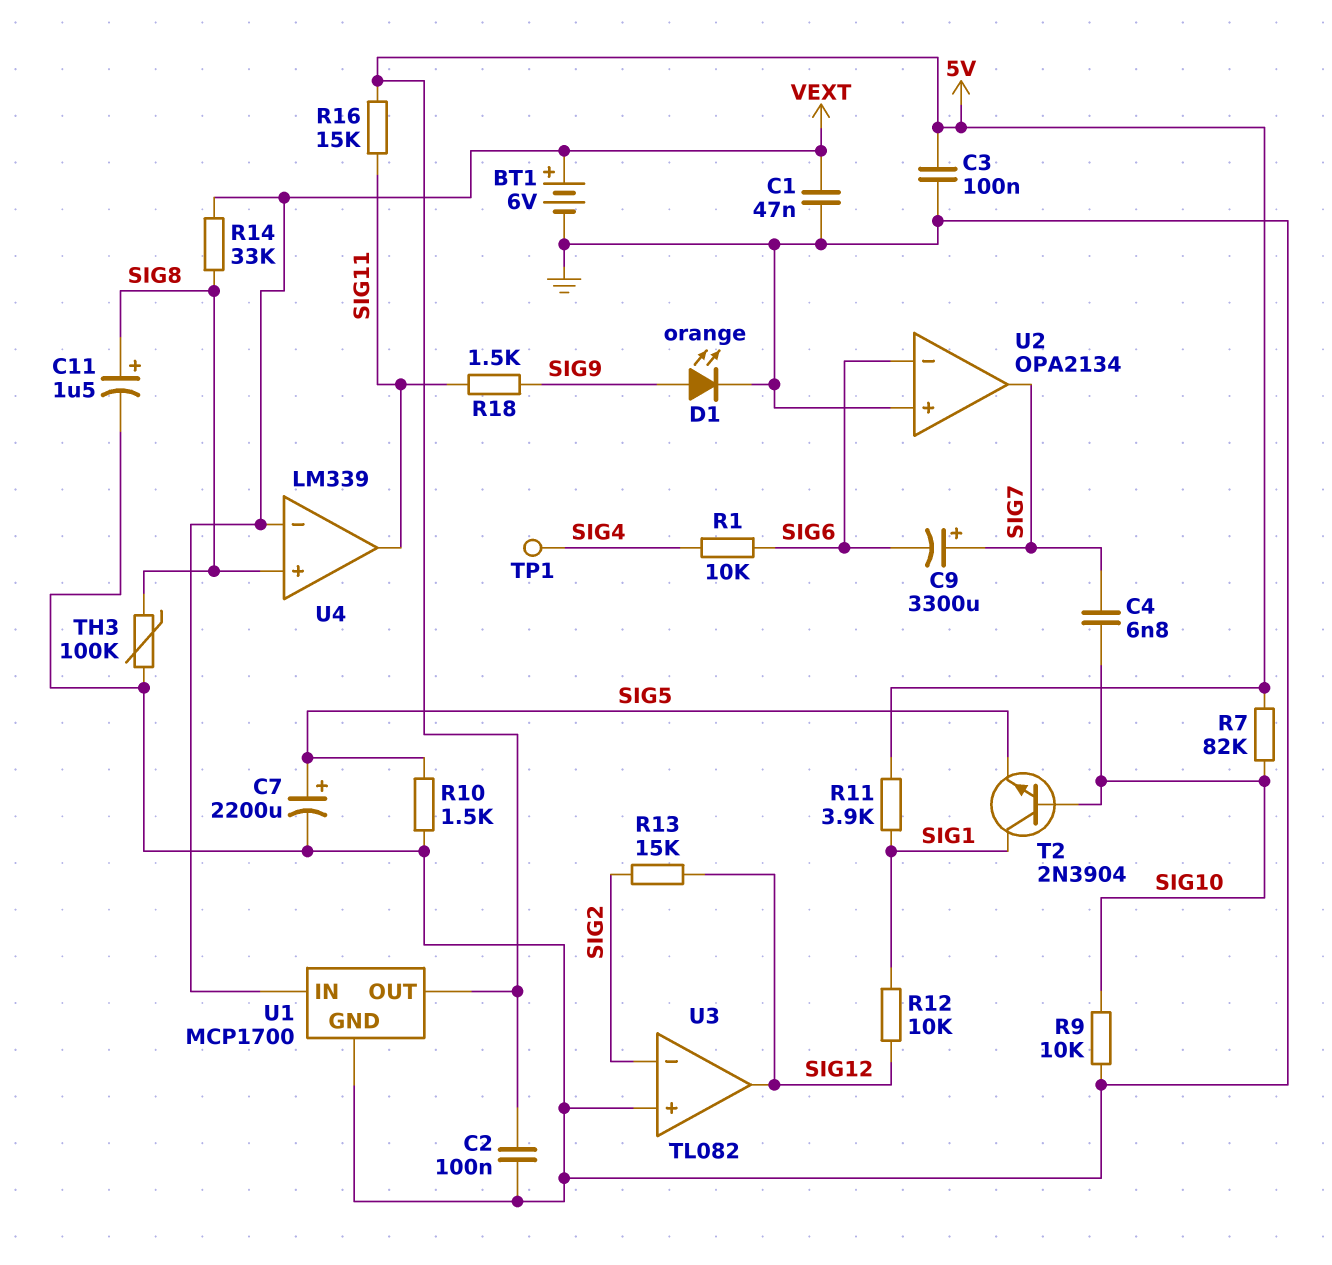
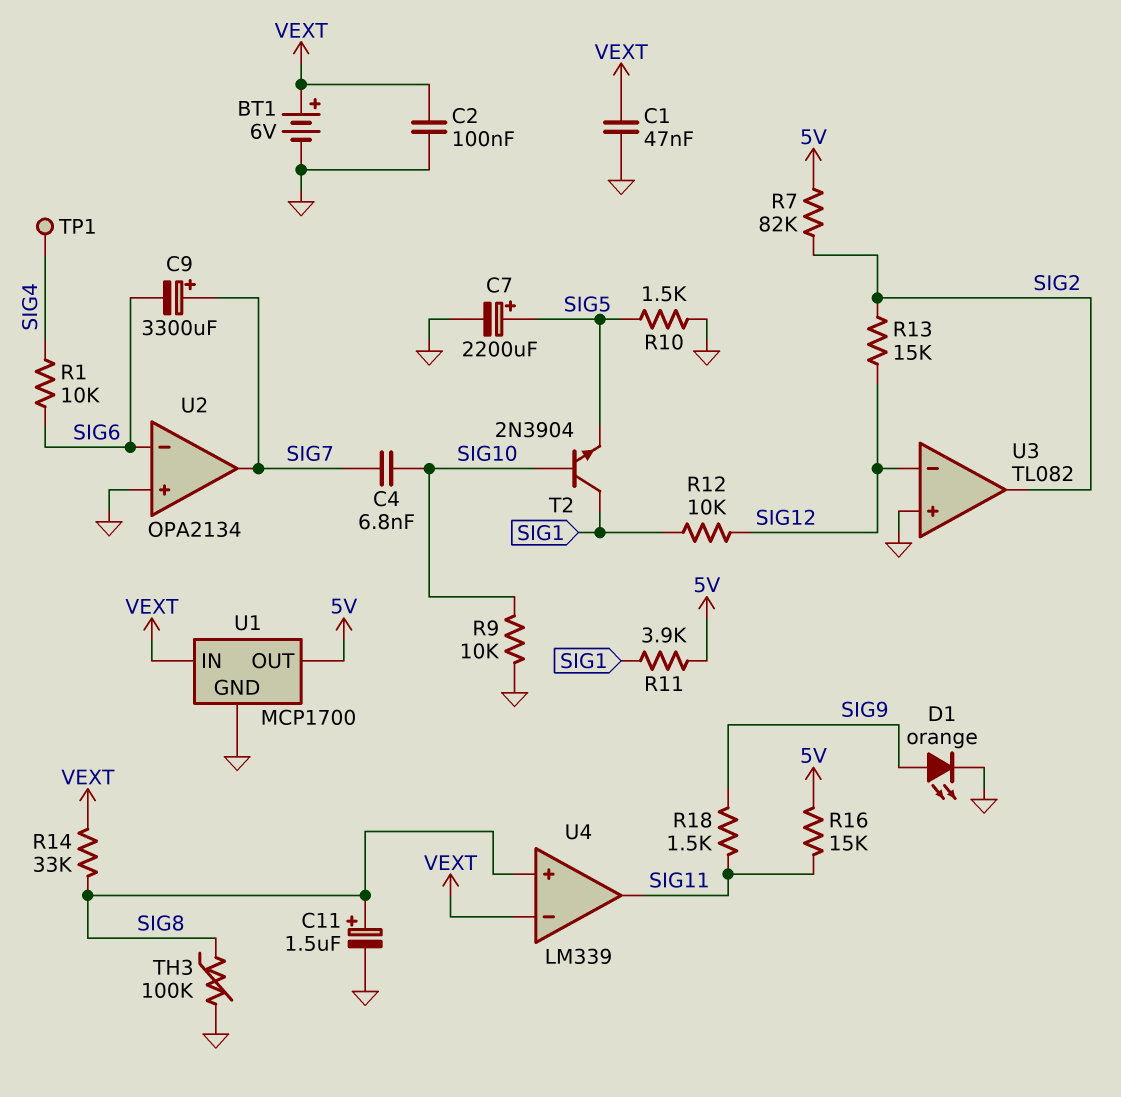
C2: 100nF (5V, GND) -> 100nF (GND, VEXT)
C3: 100nF (5V, GND) -> none
R7: 82k (5V, SIG10) -> 82k (5V, SIG2)
U3 pin in-: SIG2 -> SIG12
U3 pin out: SIG12 -> SIG2

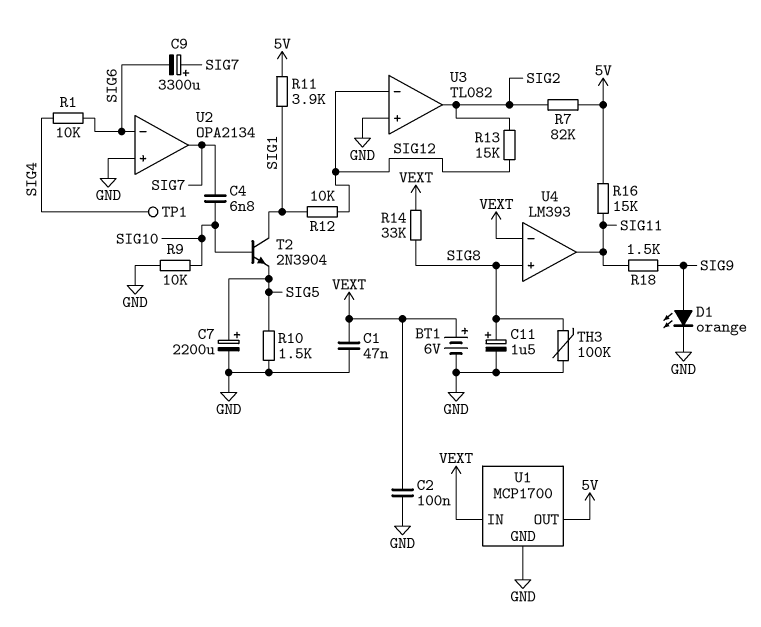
U4: LM339 -> LM393

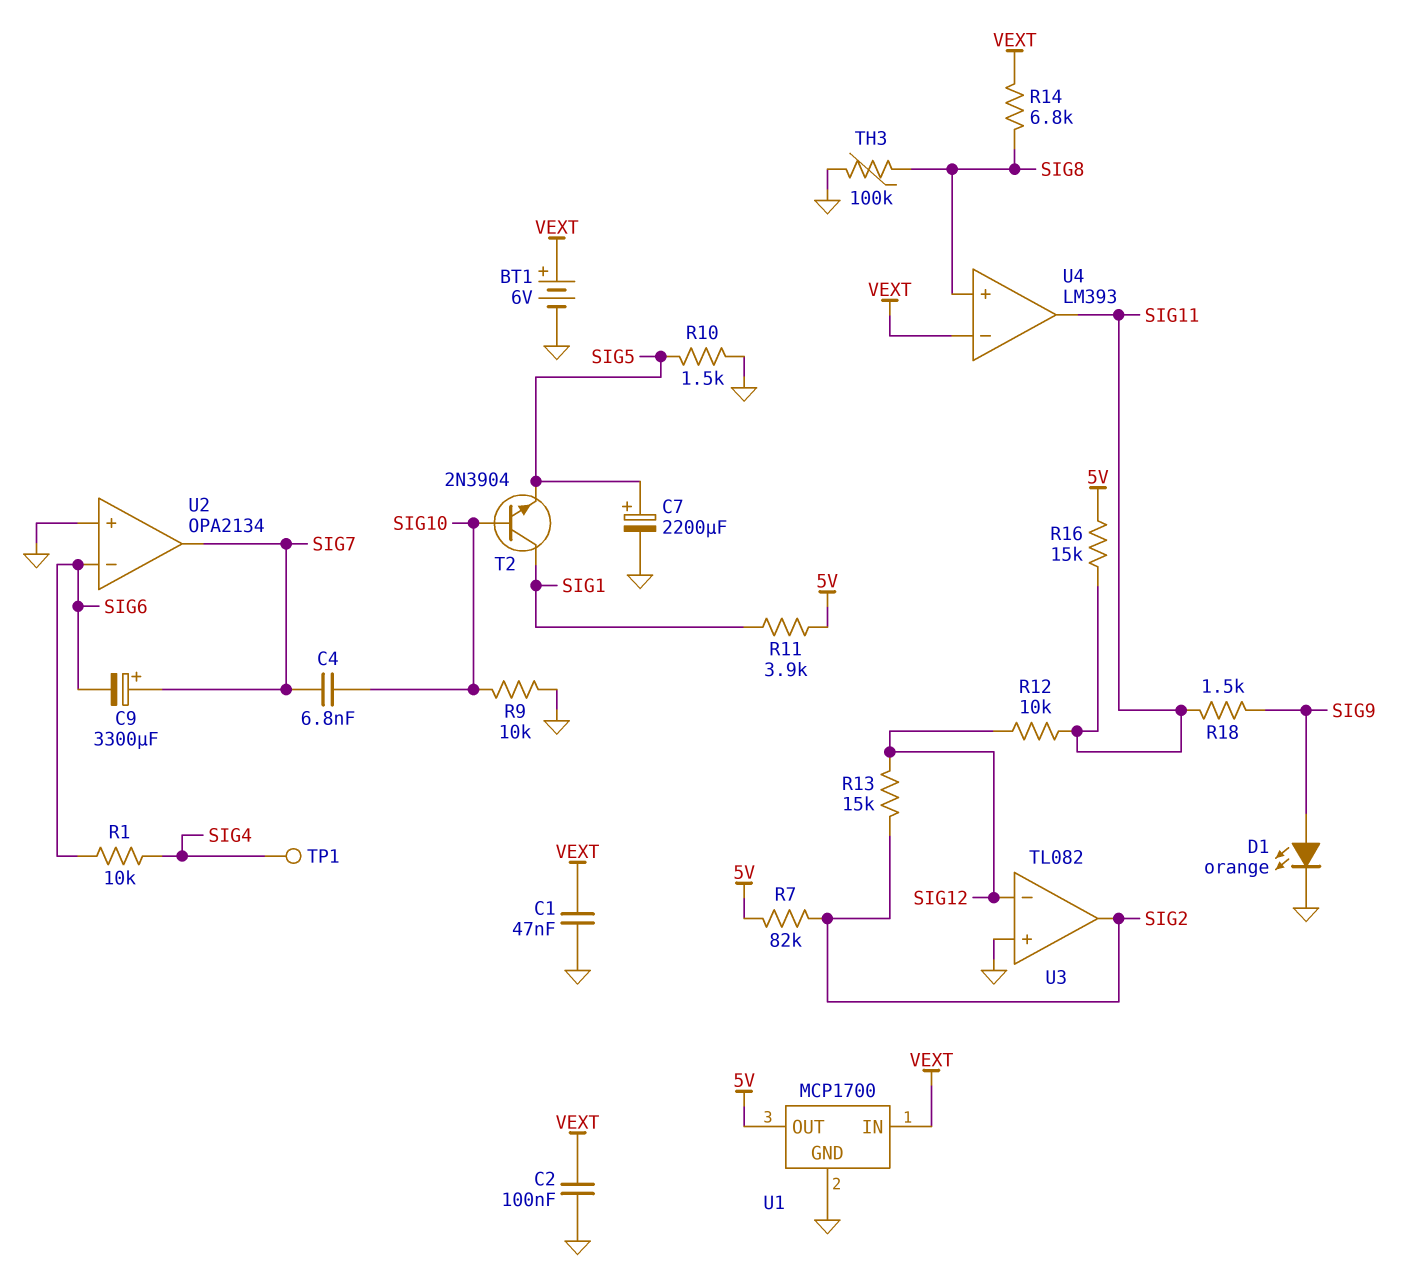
C11: 1.5uF (plus SIG8, minus GND) -> none
R12: 10k (SIG1, SIG12) -> 10k (SIG11, SIG12)
R14: 33k (SIG8, VEXT) -> 6.8k (SIG8, VEXT)

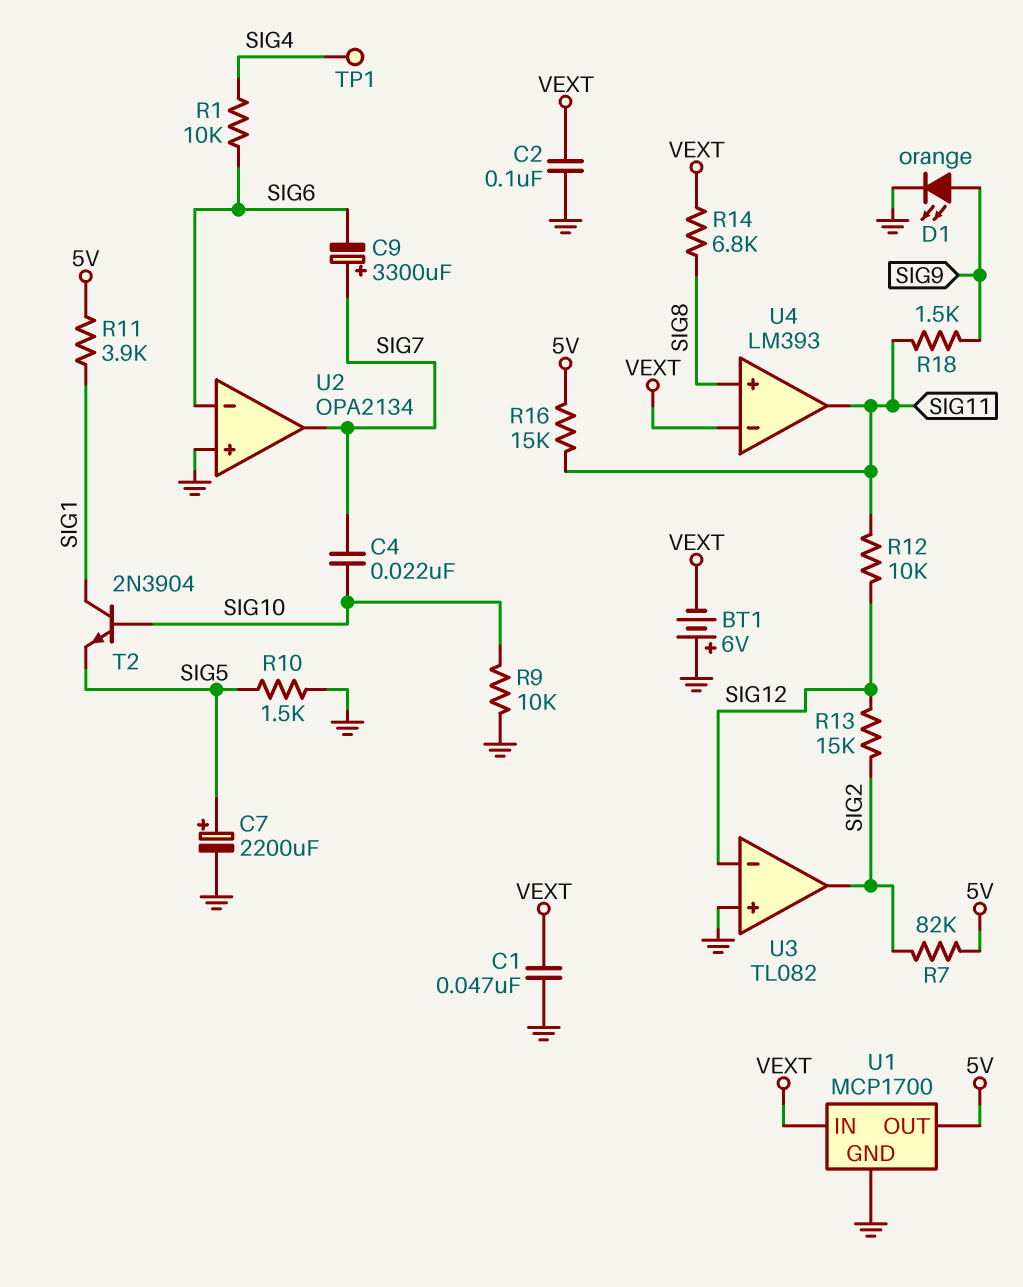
BT1: 6V (plus VEXT, minus GND) -> 6V (plus GND, minus VEXT)
C4: 6.8nF (SIG7, SIG10) -> 22nF (SIG7, SIG10)
TH3: 100k (GND, SIG8) -> none

